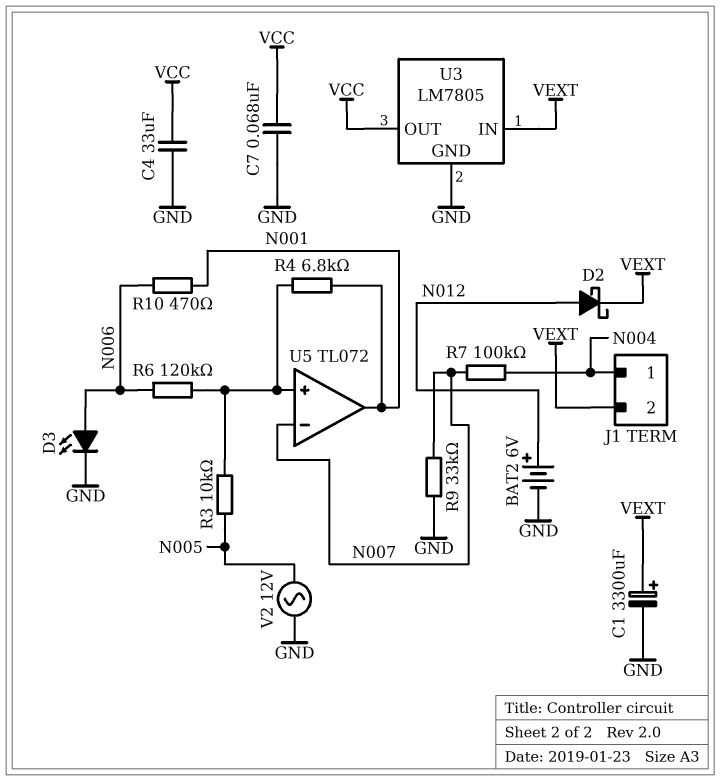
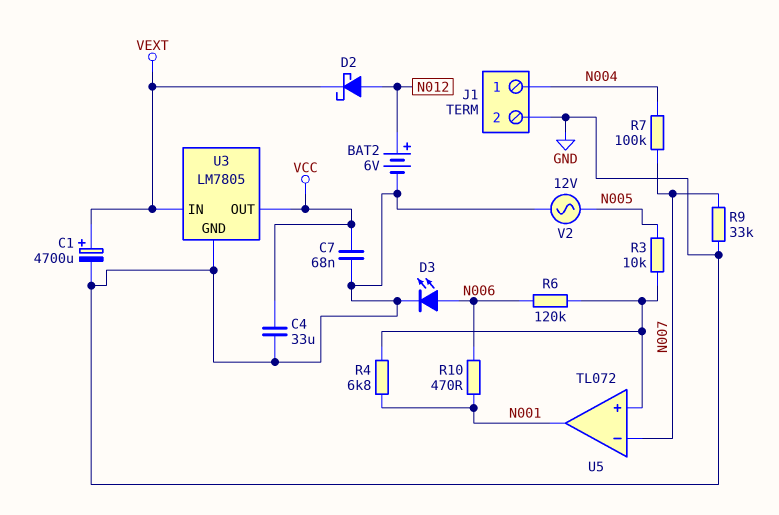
C1: 3300uF (plus VEXT, minus GND) -> 4700uF (plus VEXT, minus GND)
J1 pin 2: VEXT -> GND

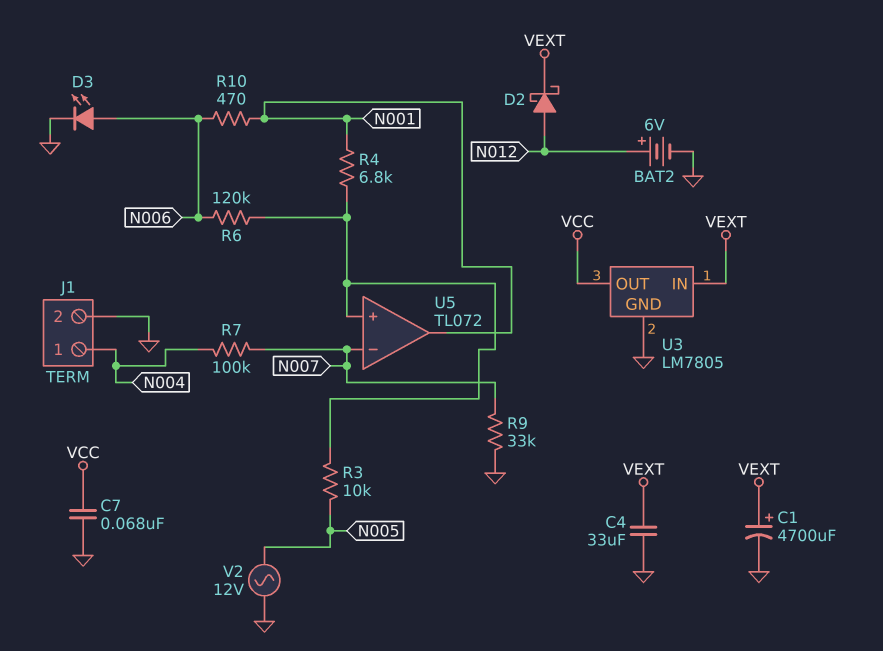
C4: 33uF (GND, VCC) -> 33uF (GND, VEXT)

